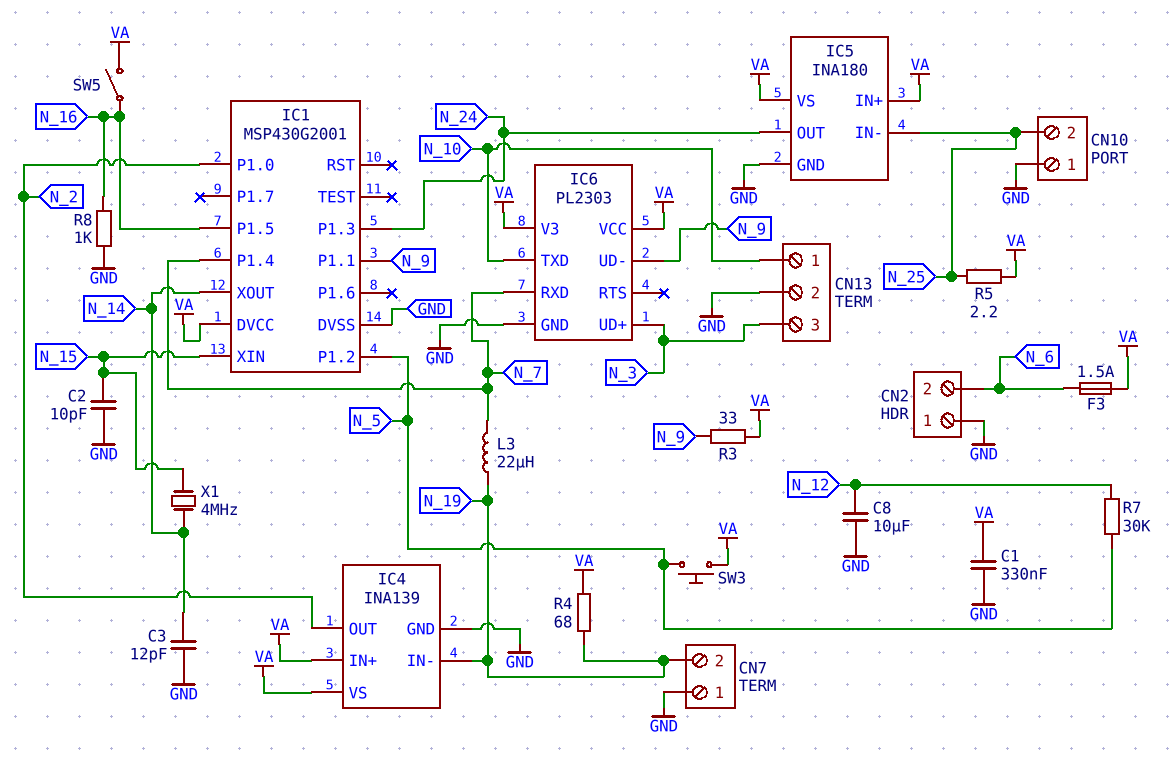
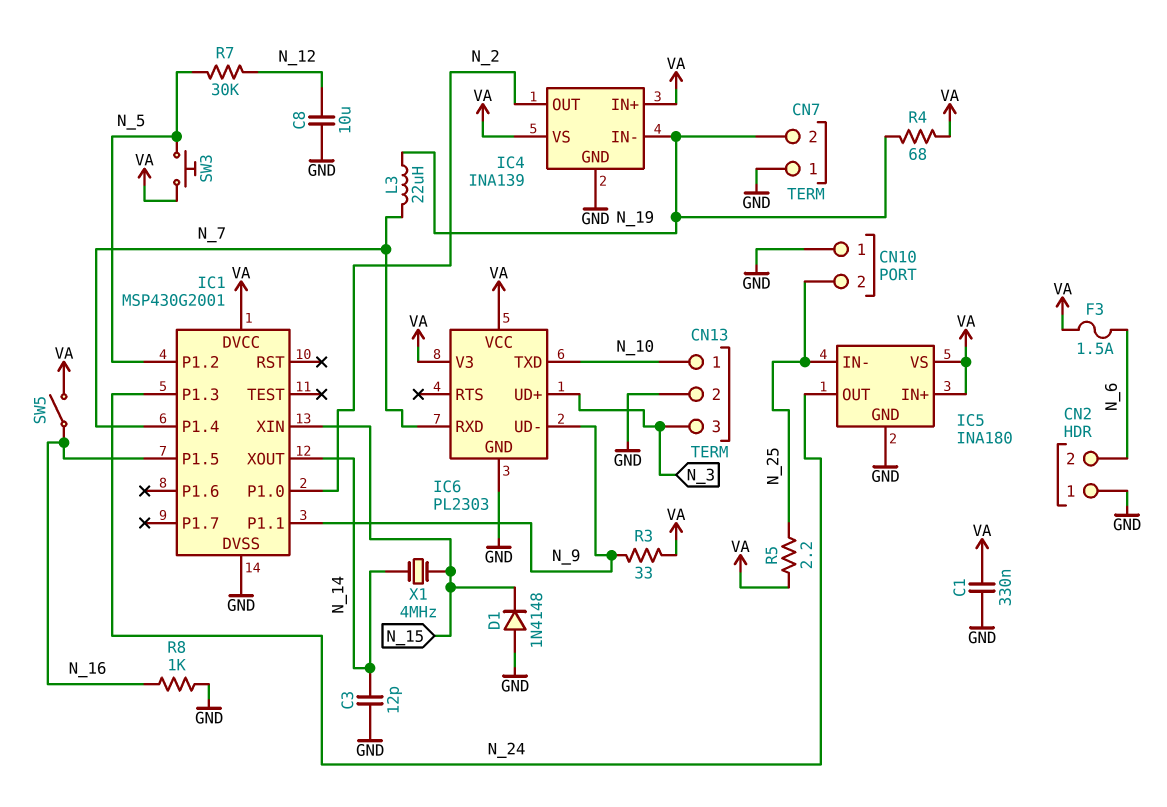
C2: 10pF (GND, N_15) -> none
D1: none -> diode 1N4148 (A GND, K N_15)

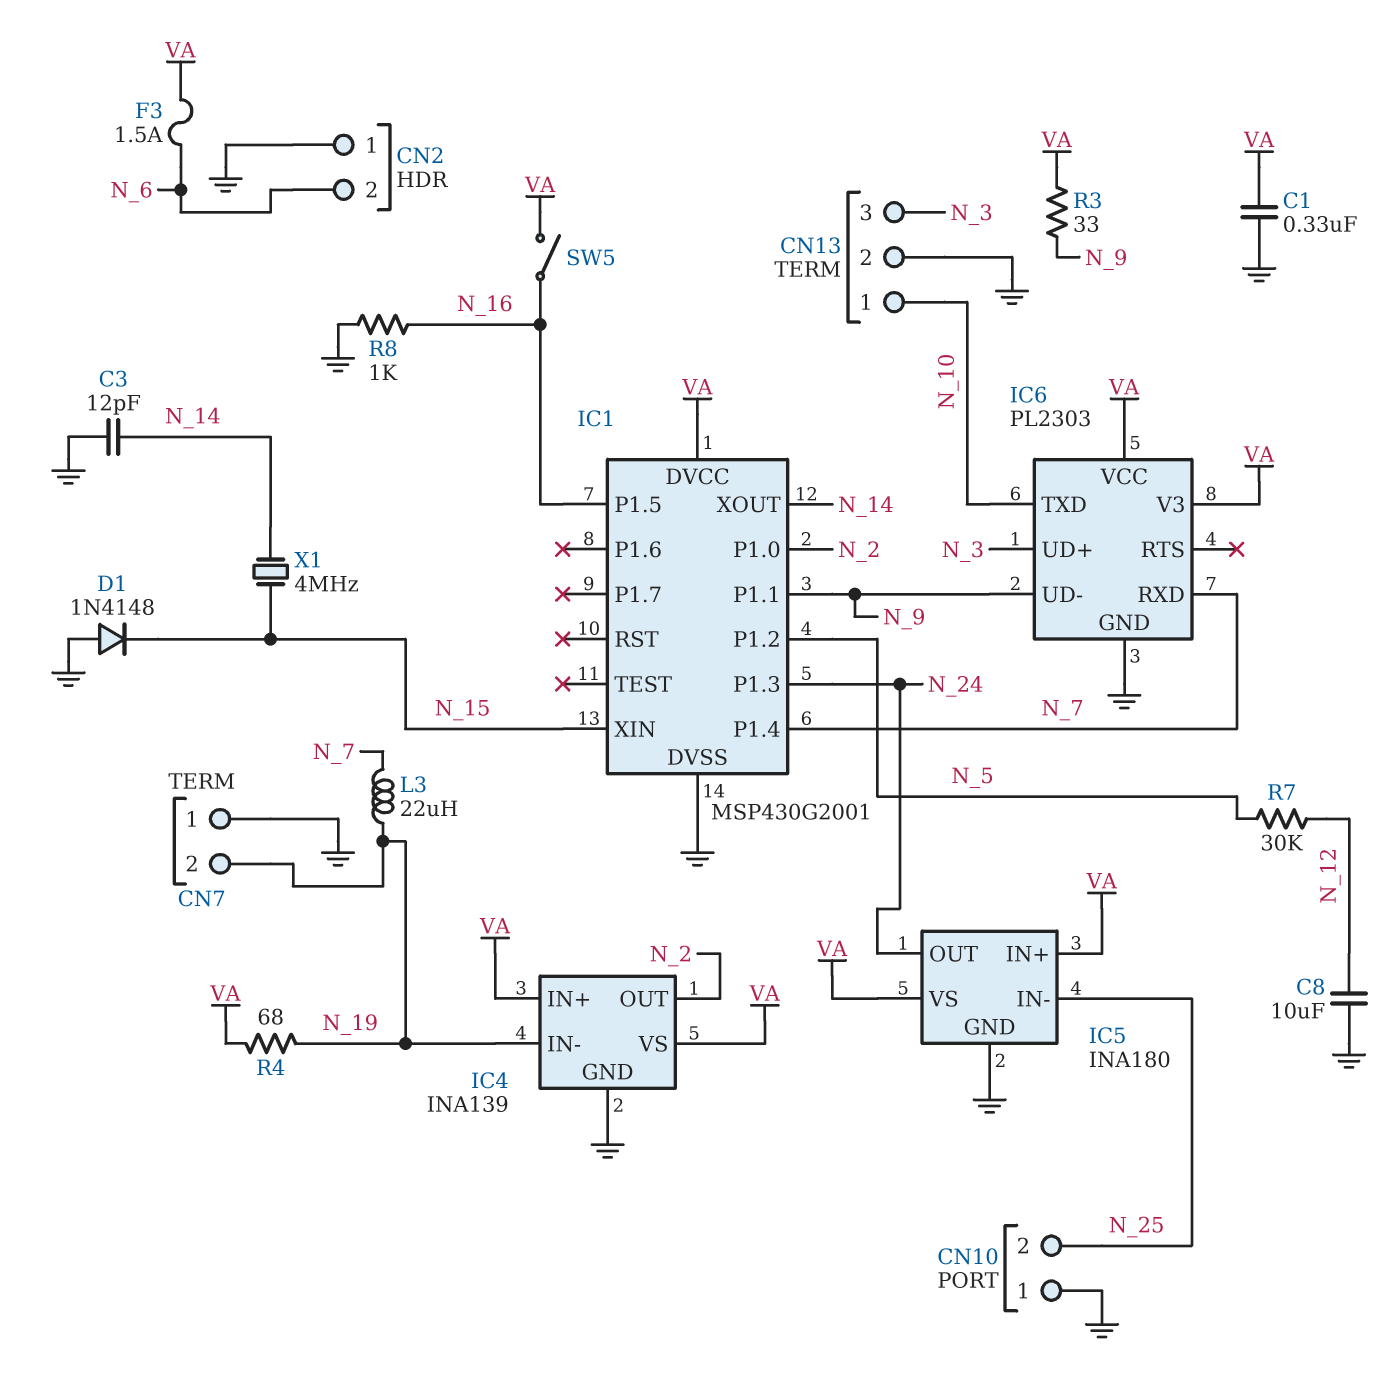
R5: 2.2 (N_25, VA) -> none
SW3: button (N_5, VA) -> none

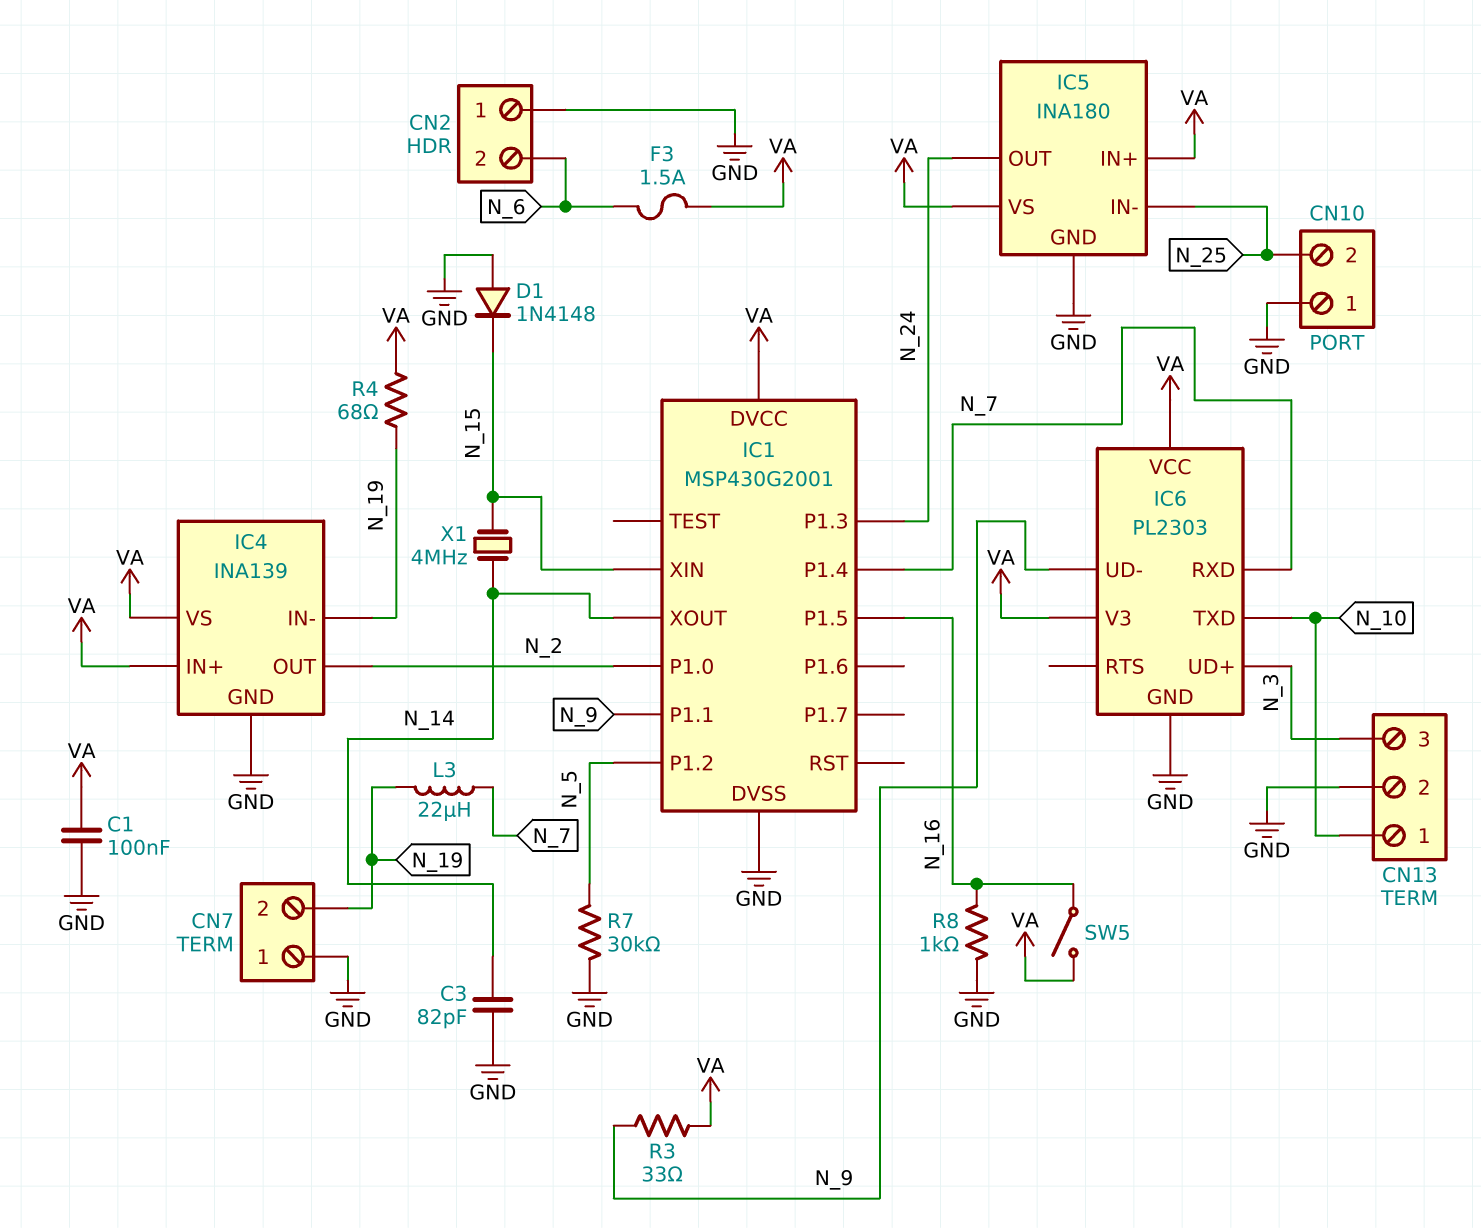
C1: 330nF (GND, VA) -> 100nF (GND, VA)
C3: 12pF (GND, N_14) -> 82pF (GND, N_14)
C8: 10uF (GND, N_12) -> none
R7: 30k (N_5, N_12) -> 30k (GND, N_5)

